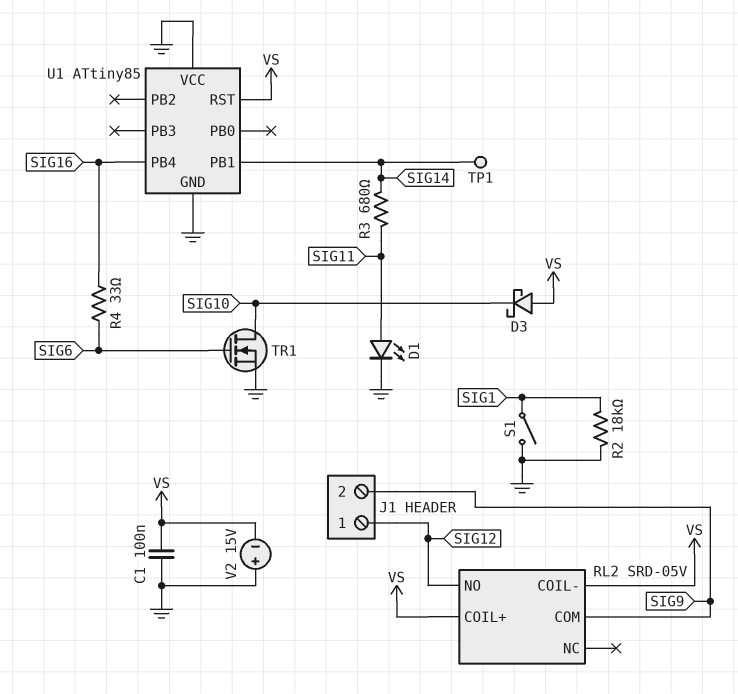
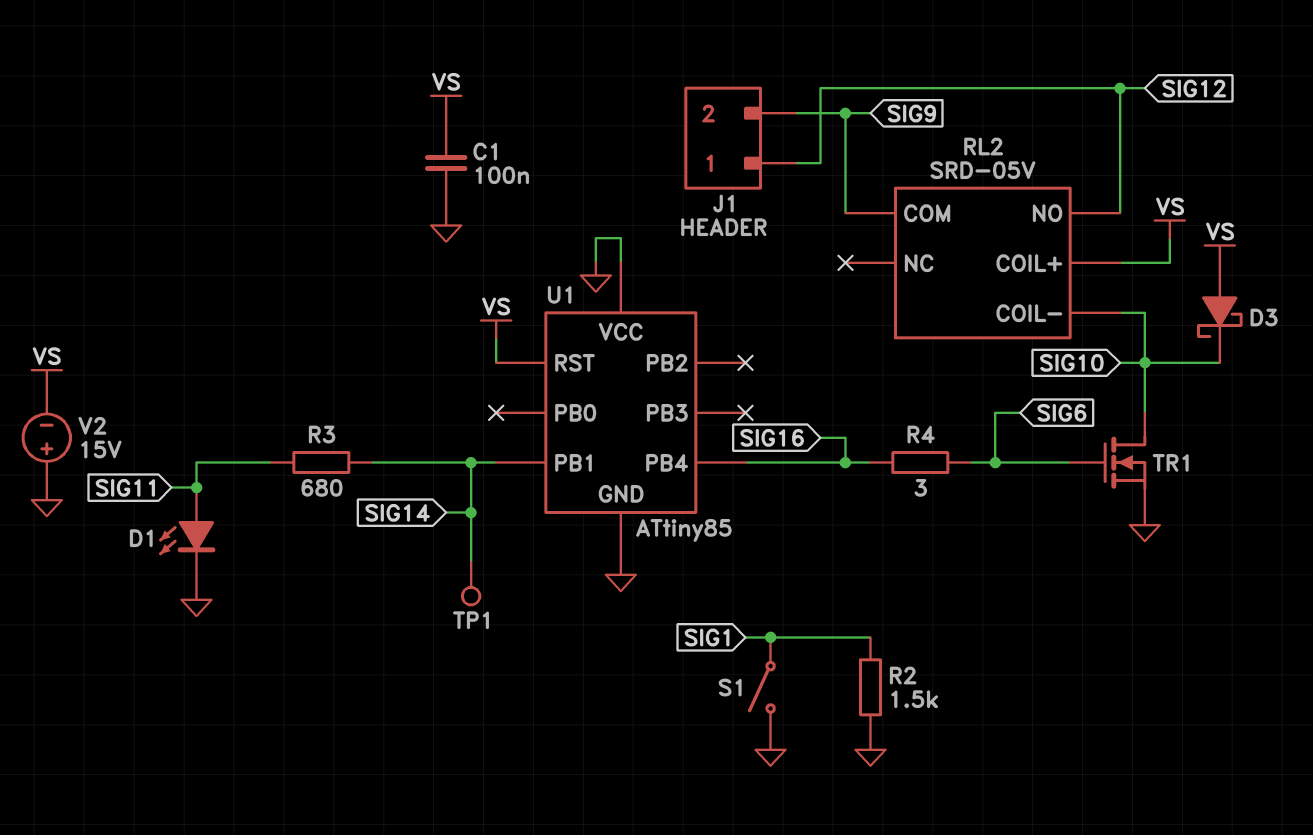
R2: 18k (GND, SIG1) -> 1.5k (GND, SIG1)
R4: 33 (SIG6, SIG16) -> 3 (SIG6, SIG16)
RL2 pin COIL-: VS -> SIG10

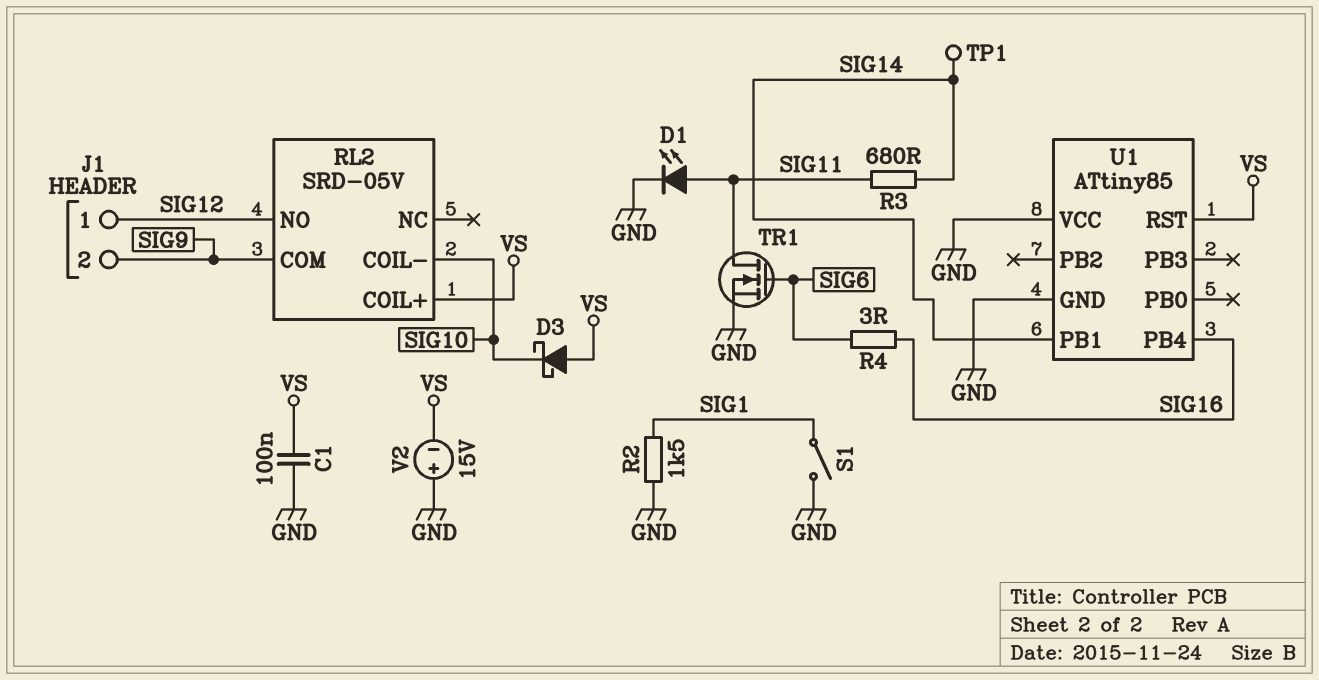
TR1: NMOS (G SIG6, D SIG10, S GND) -> NMOS (G SIG6, D SIG11, S GND)

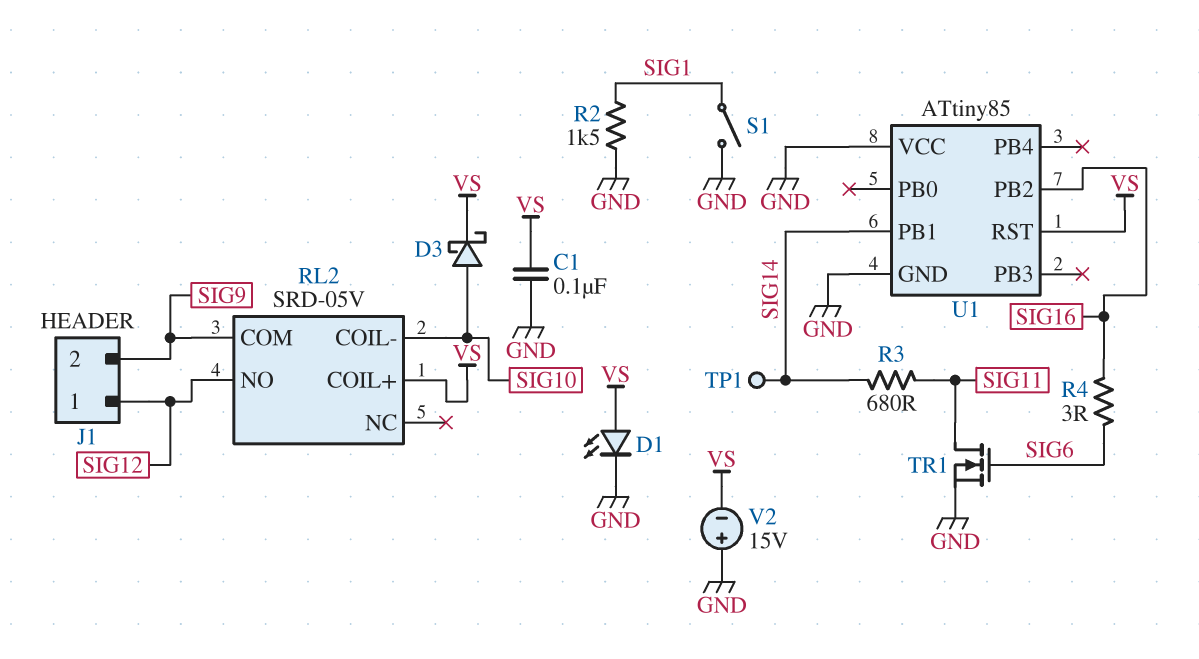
D1: LED (A SIG11, K GND) -> LED (A VS, K GND)
D3: schottky (A VS, K SIG10) -> schottky (A SIG10, K VS)
U1 pin PB2: none -> SIG16
U1 pin PB4: SIG16 -> none

